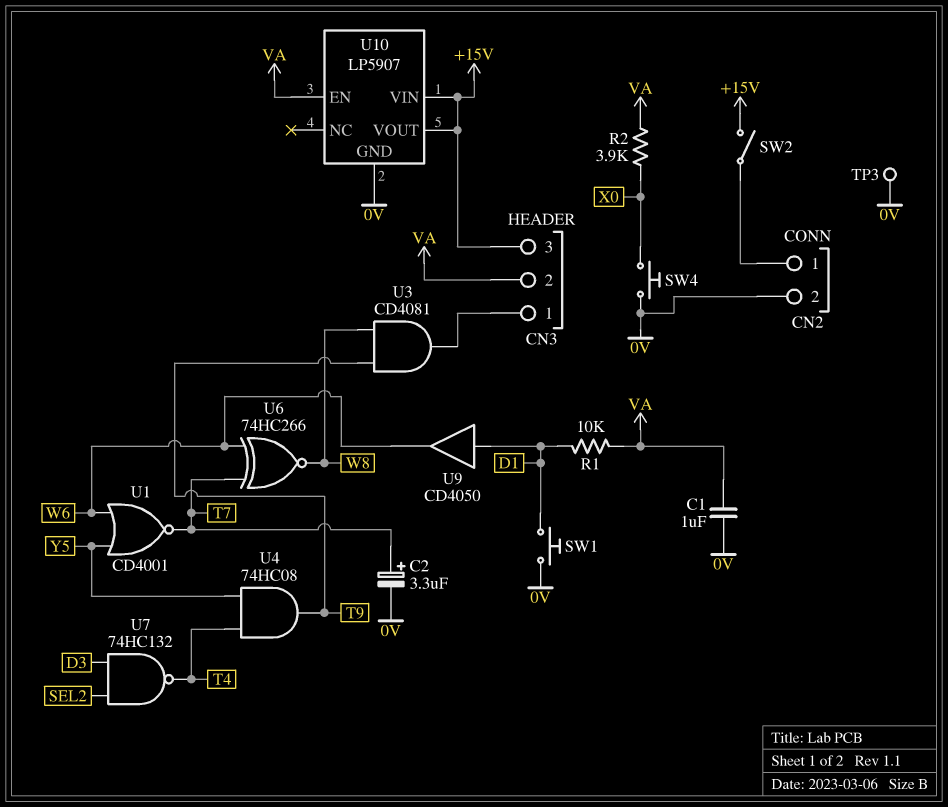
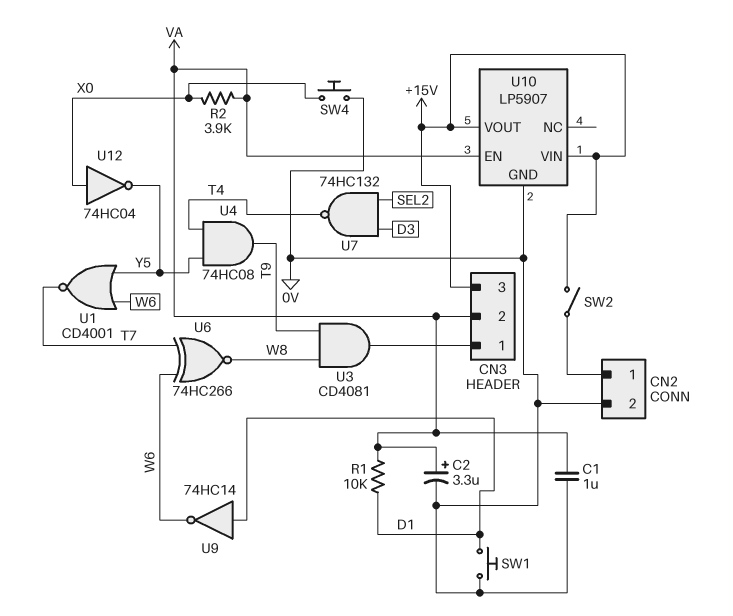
C2: 3.3uF (plus T7, minus 0V) -> 3.3uF (plus VA, minus 0V)
TP3: test point (0V) -> none
U9: buffer CD4050 (in D1, out W6) -> NOT 74HC14 (in D1, out W6)
U12: none -> NOT 74HC04 (in X0, out Y5)

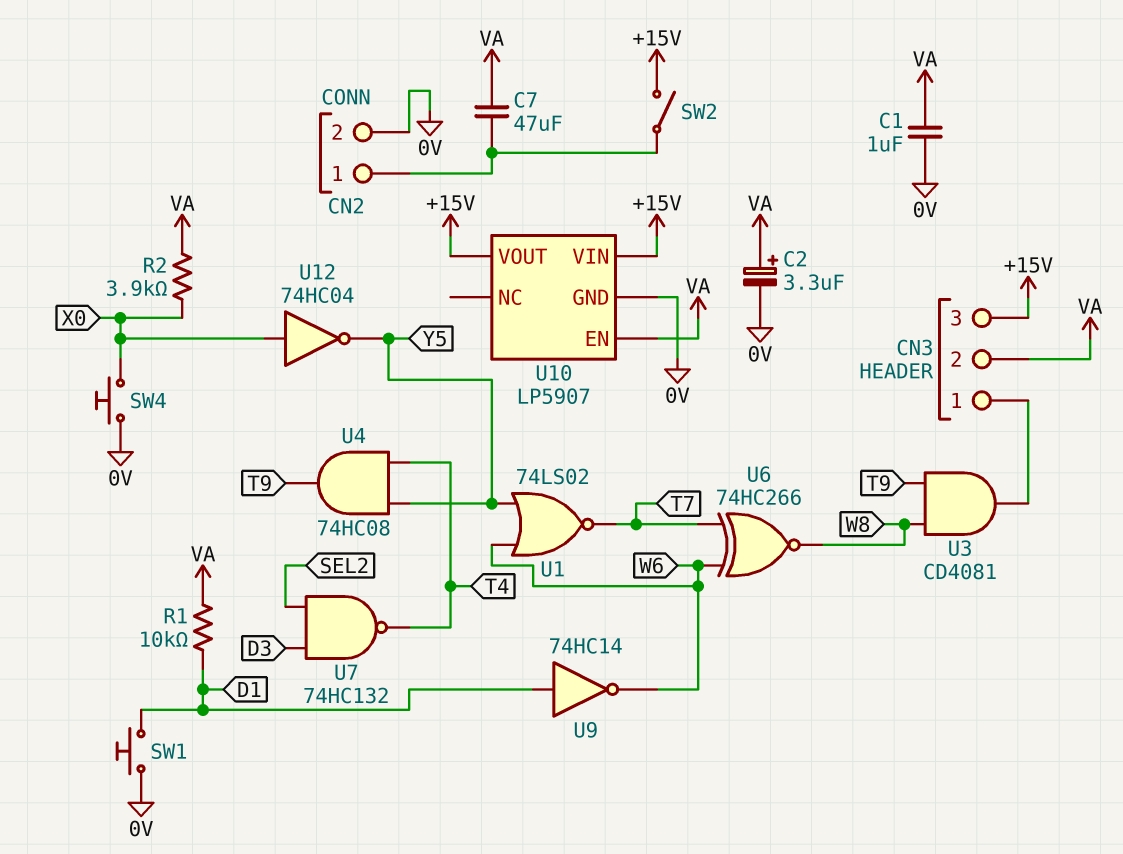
C7: none -> 47uF (CN2/1, VA)
U1: NOR CD4001 (in W6, in Y5, out T7) -> NOR 74LS02 (in W6, in Y5, out T7)

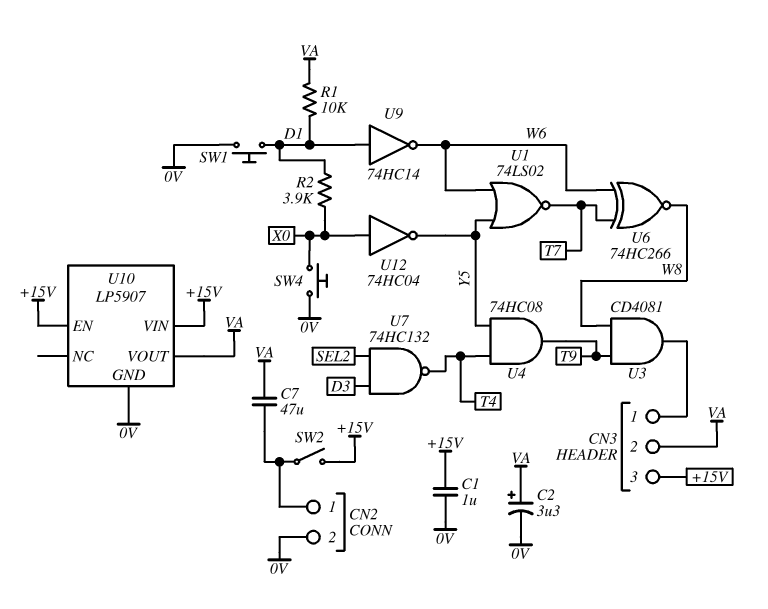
C1: 1uF (0V, VA) -> 1uF (+15V, 0V)
R2: 3.9k (VA, X0) -> 3.9k (D1, X0)
U10 pin EN: VA -> +15V
U10 pin VOUT: +15V -> VA

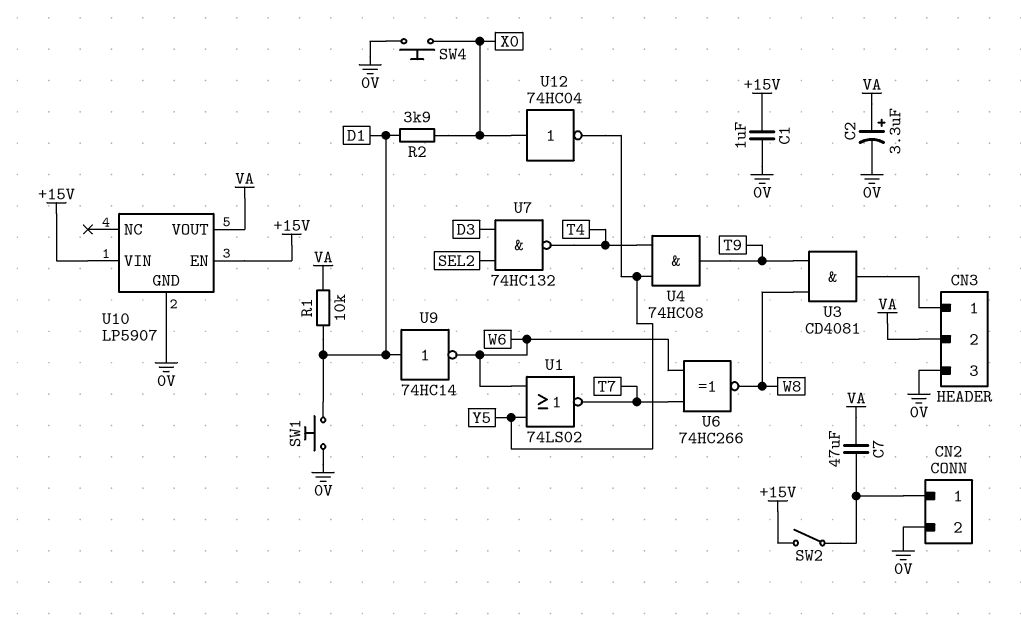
CN3 pin 3: +15V -> 0V

